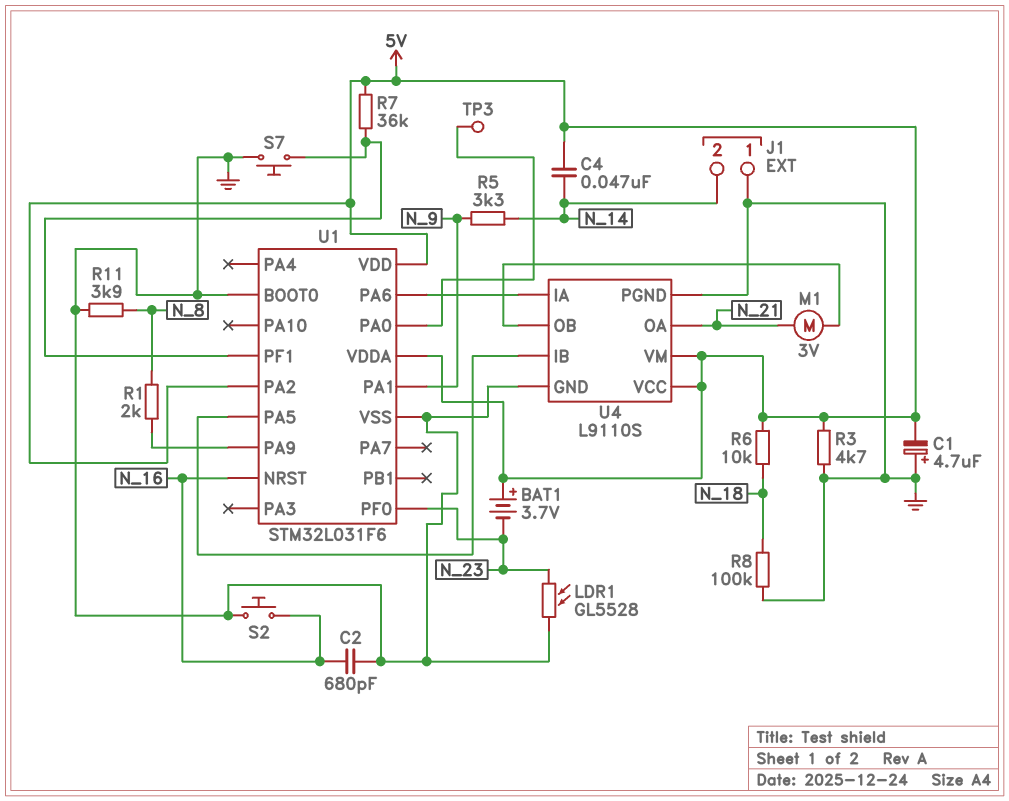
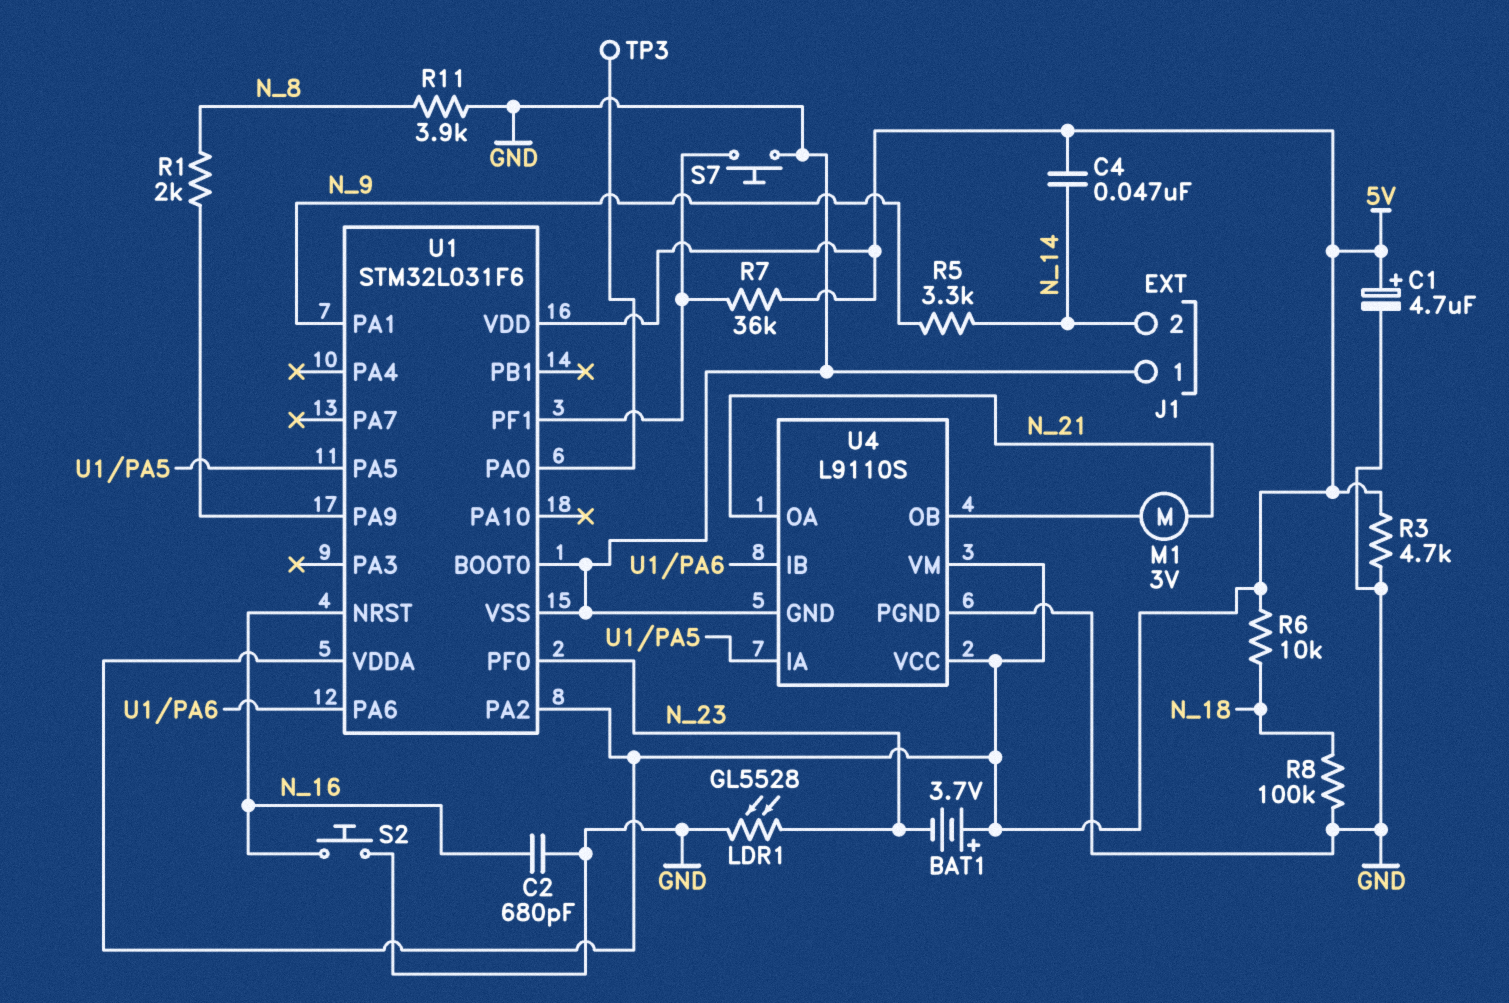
C1: 4.7uF (plus GND, minus 5V) -> 4.7uF (plus 5V, minus GND)
U4 pin IA: U1/PA6 -> U1/PA5
U4 pin IB: U1/PA5 -> U1/PA6

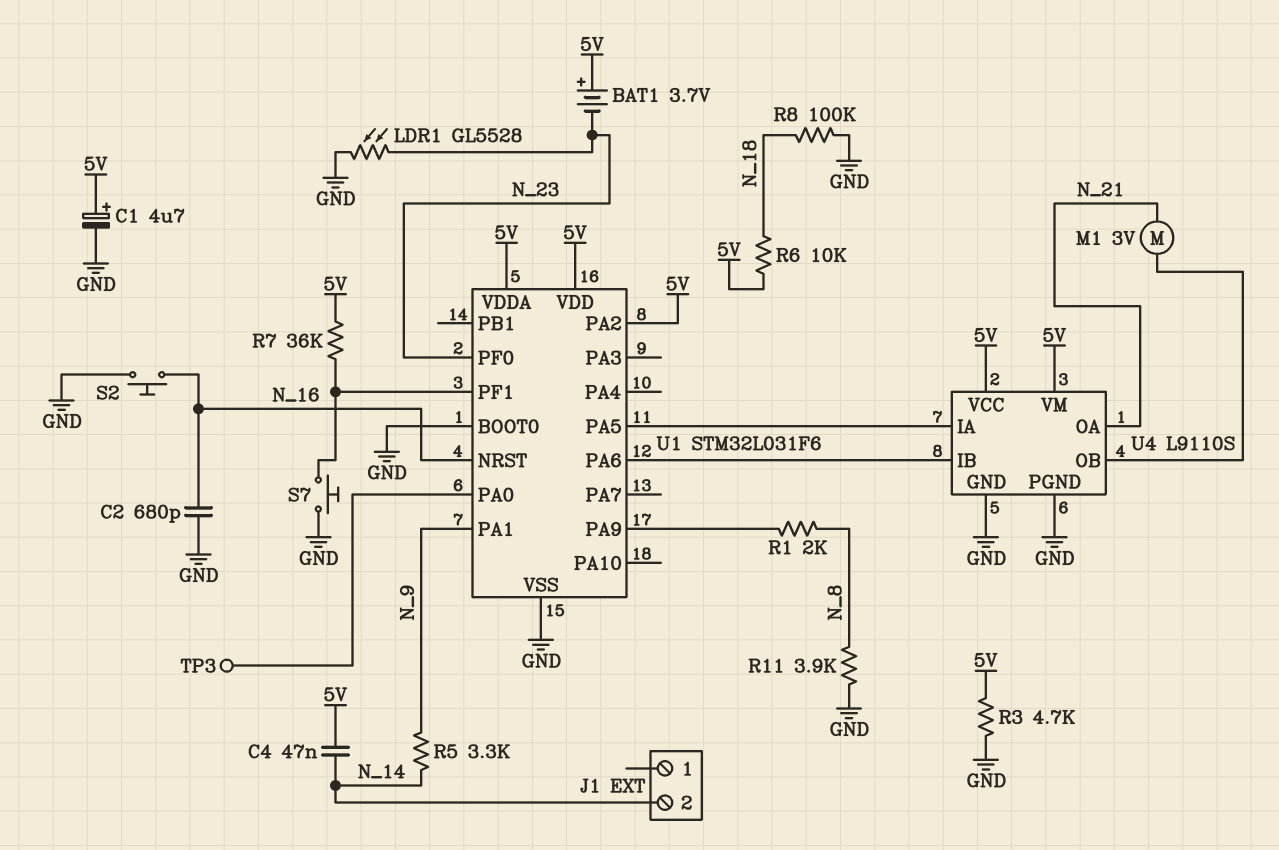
J1 pin 1: GND -> none

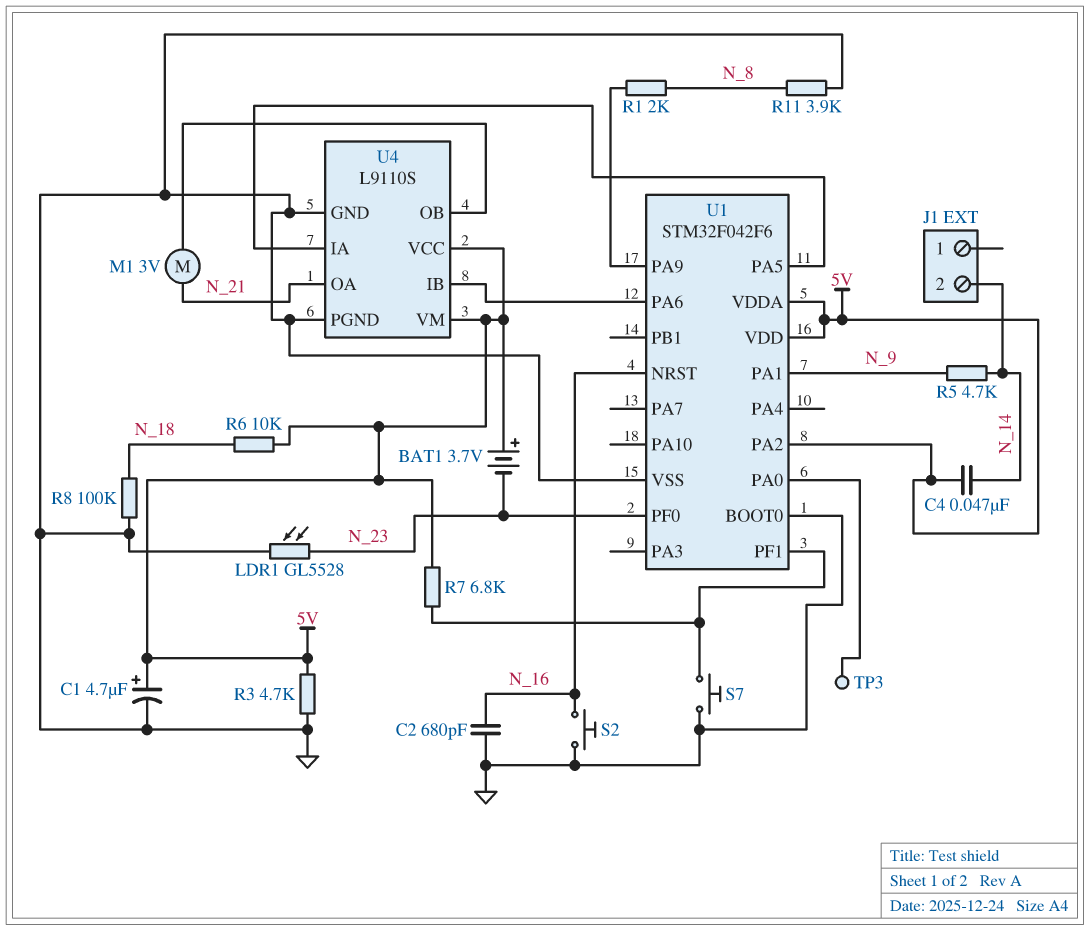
R5: 3.3k (N_9, N_14) -> 4.7k (N_9, N_14)
R7: 36k (5V, U1/PF1) -> 6.8k (5V, U1/PF1)
U1: STM32L031F6 -> STM32F042F6

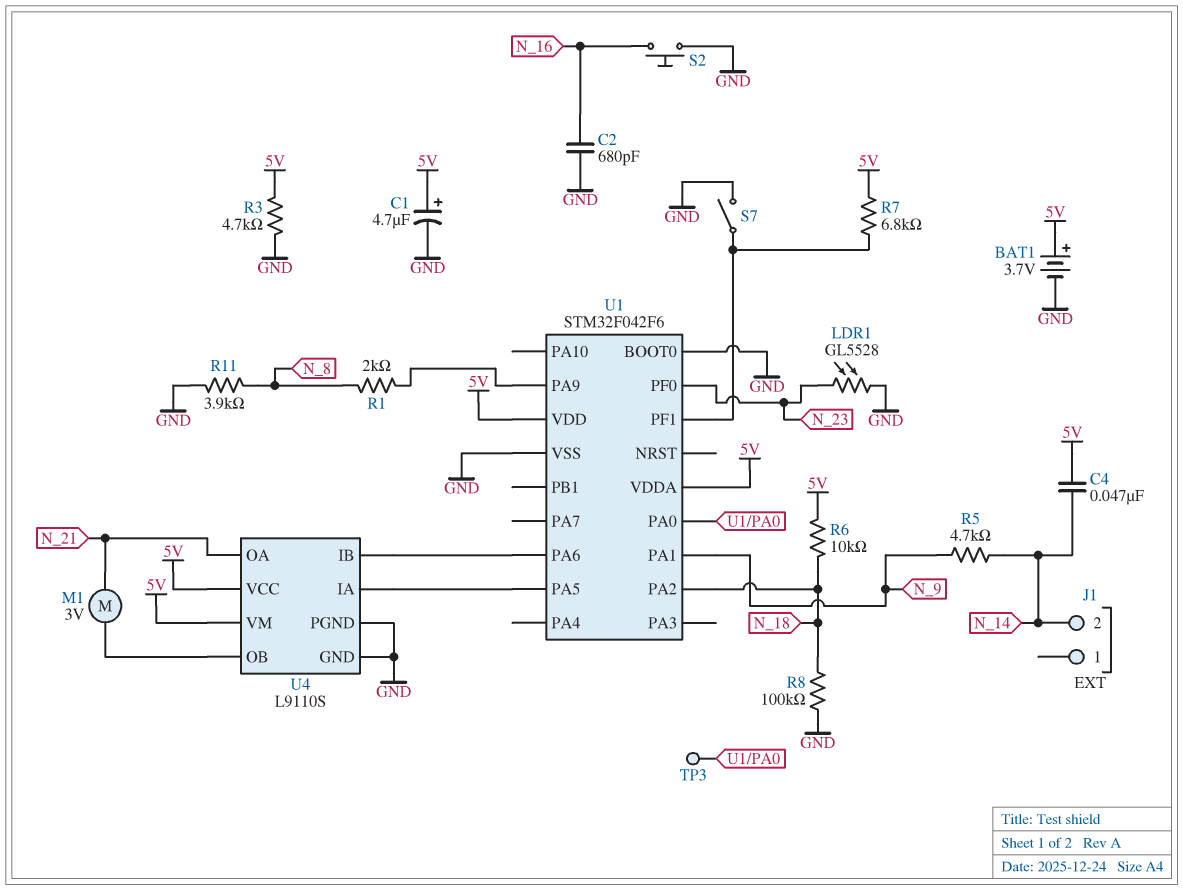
BAT1: 3.7V (plus 5V, minus N_23) -> 3.7V (plus 5V, minus GND)
S7: button (GND, U1/PF1) -> switch (GND, U1/PF1)
U1 pin NRST: N_16 -> none
U1 pin PA2: 5V -> N_18

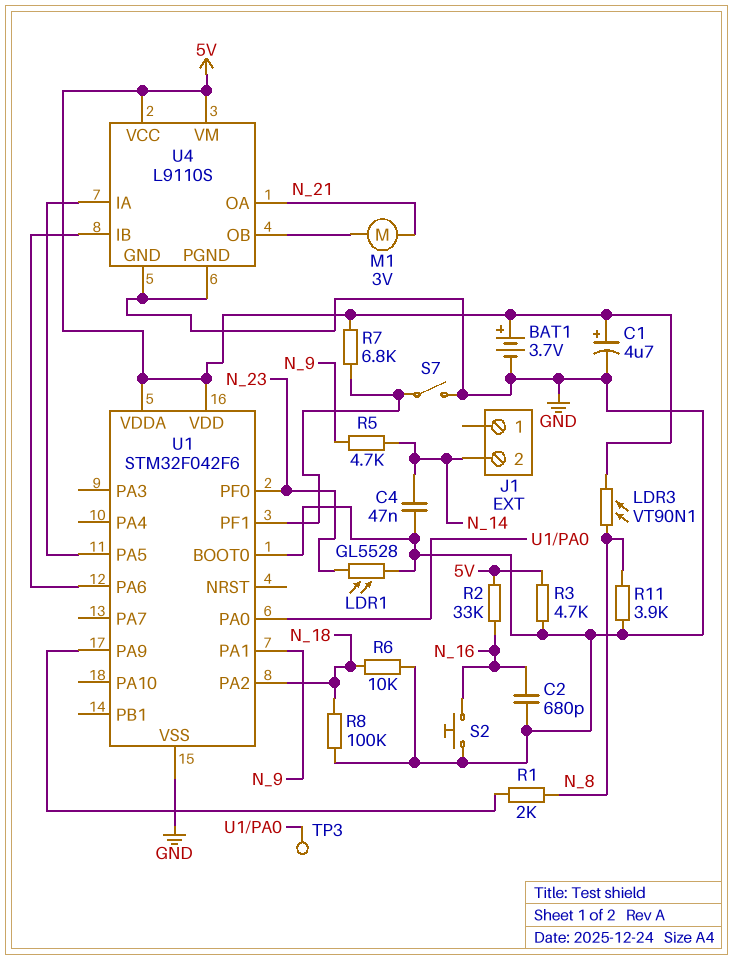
C4: 47nF (5V, N_14) -> 47nF (GND, N_14)
LDR3: none -> VT90N1 (5V, N_8)
R2: none -> 33k (5V, N_16)
R6: 10k (5V, N_18) -> 10k (GND, N_18)

